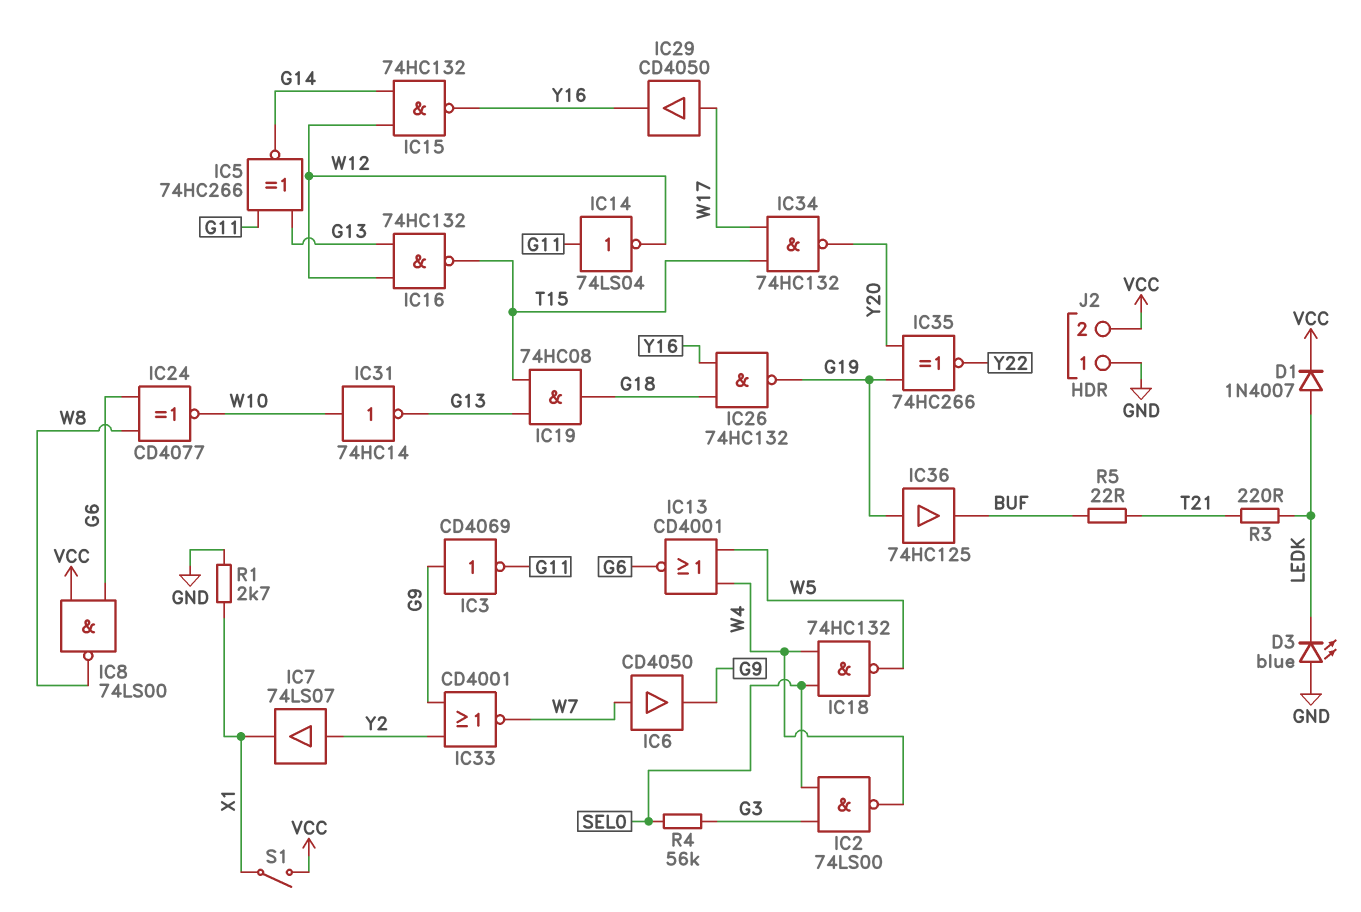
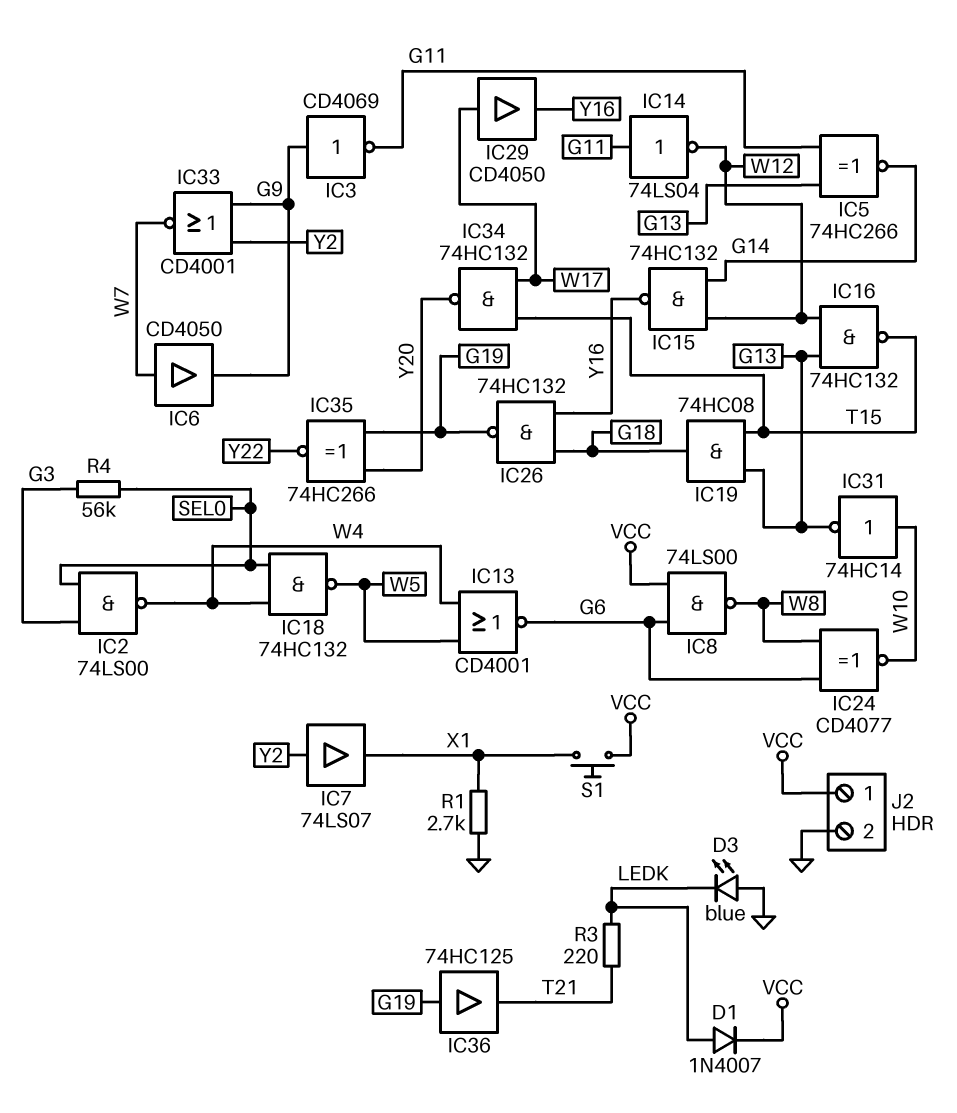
IC36: buffer 74HC125 (in G19, out BUF) -> buffer 74HC125 (in G19, out T21)
J2 pin 1: GND -> VCC
J2 pin 2: VCC -> GND
R5: 22 (BUF, T21) -> none
S1: switch (VCC, X1) -> button (VCC, X1)

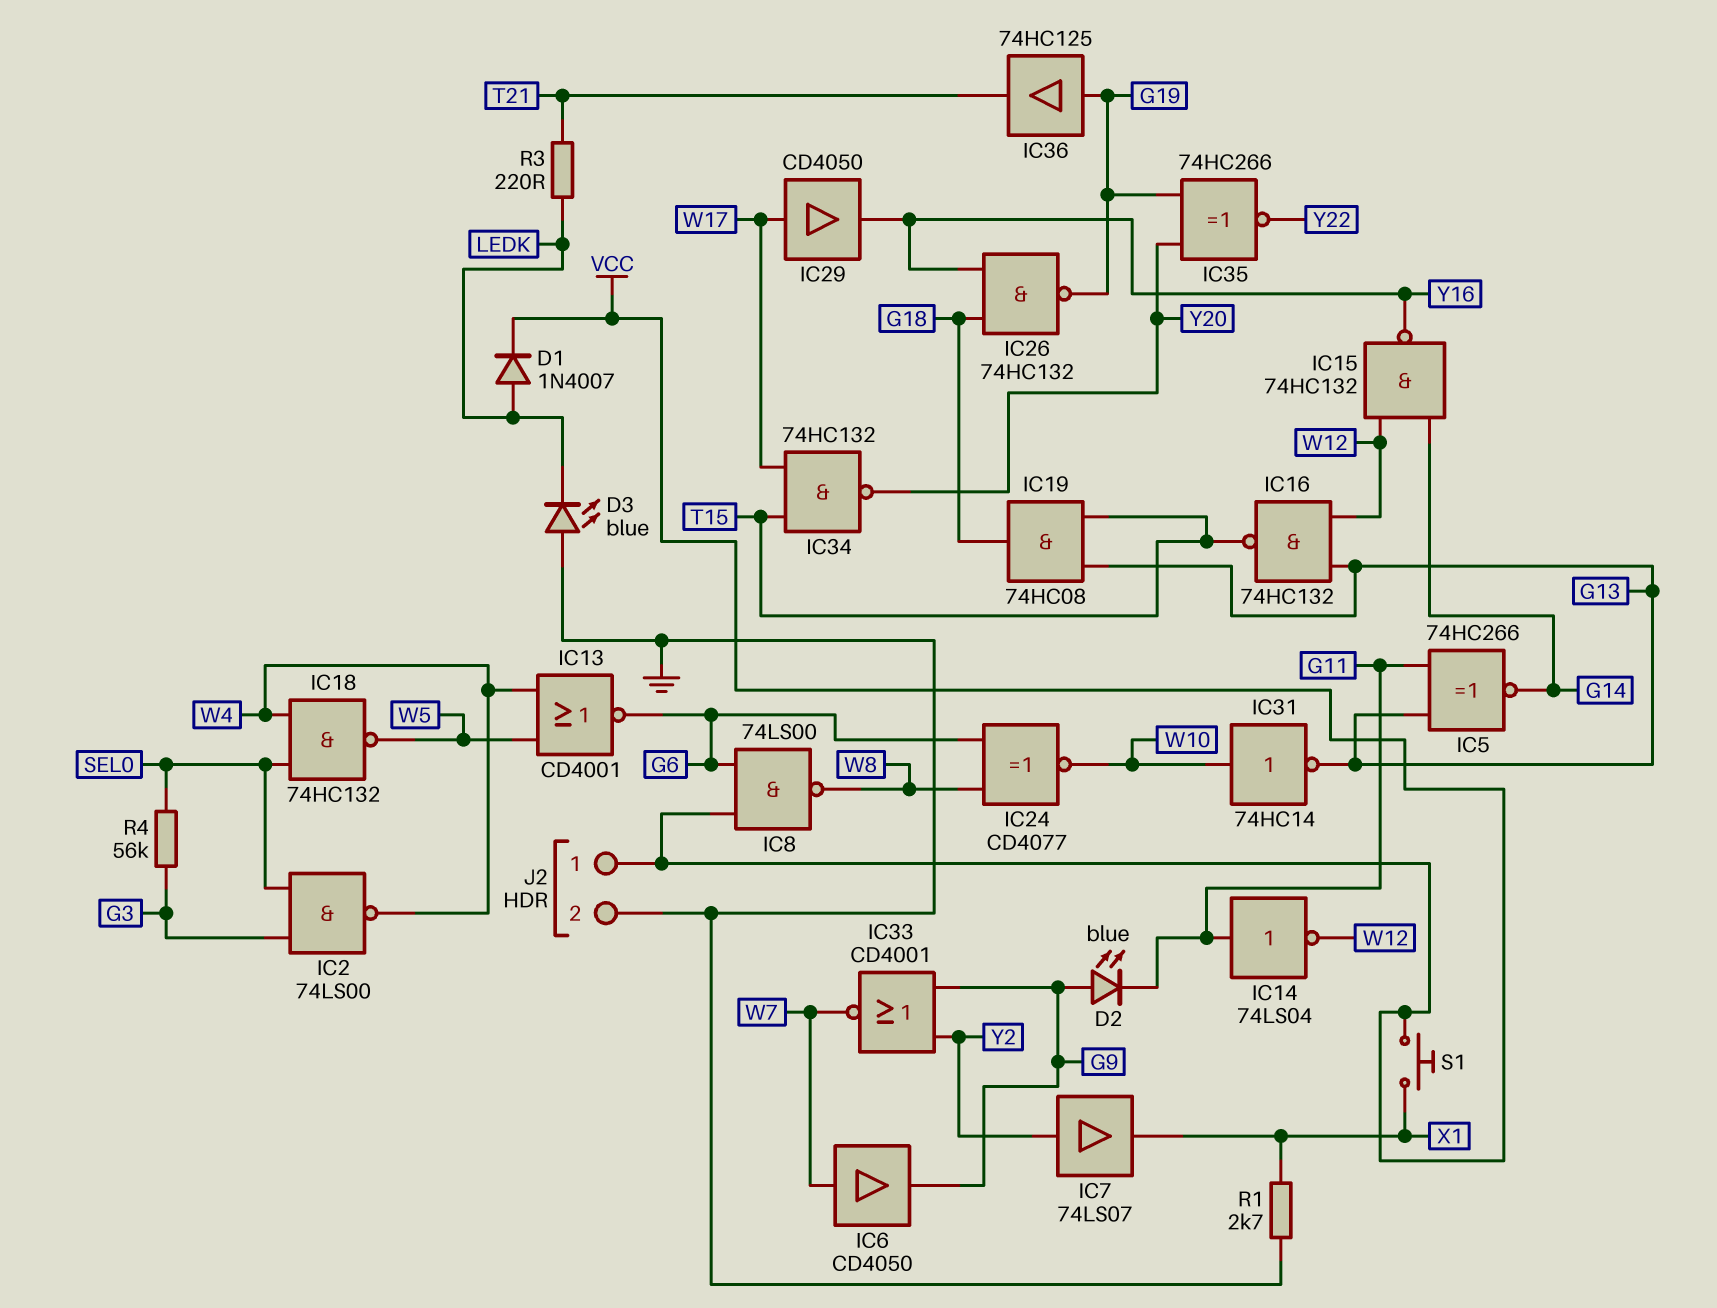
D2: none -> LED blue (A G9, K G11)
IC3: NOT CD4069 (in G9, out G11) -> none

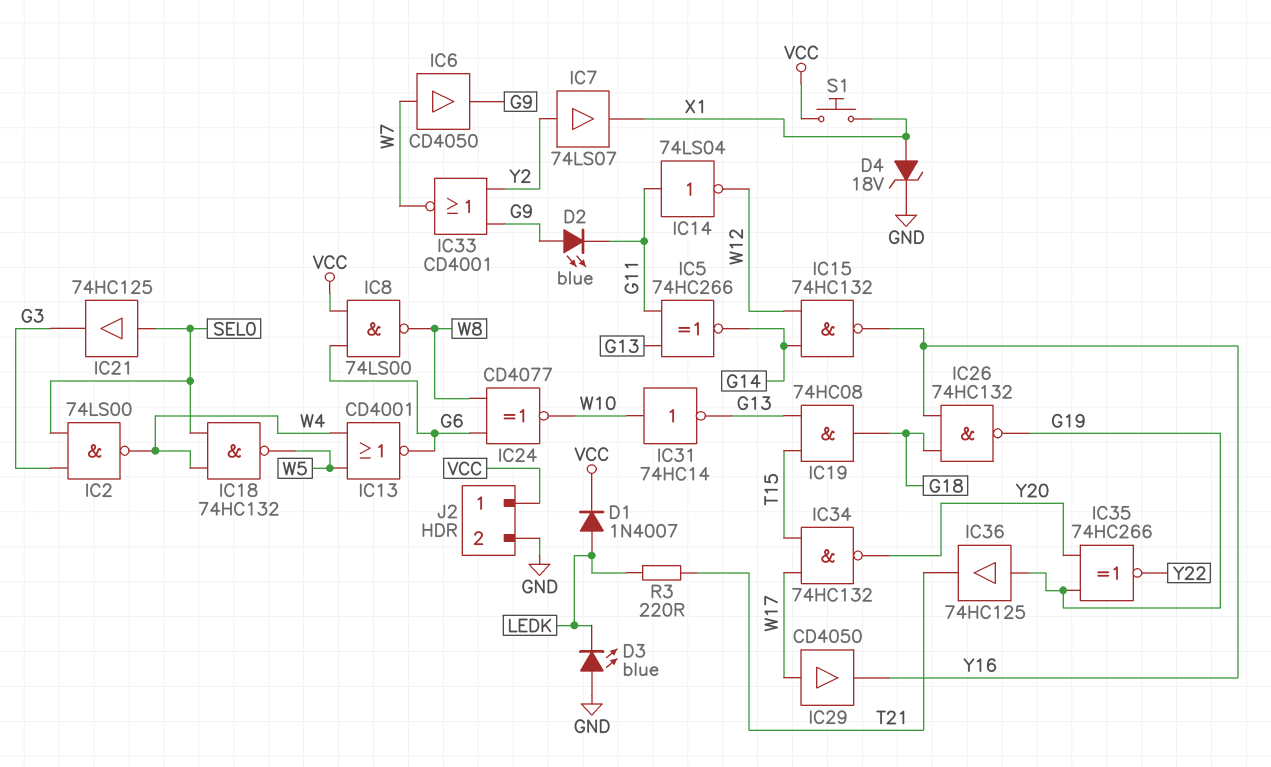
D4: none -> zener 18V (A X1, K GND)
IC16: NAND 74HC132 (in G13, in W12, out T15) -> none
IC21: none -> buffer 74HC125 (in SEL0, out G3)
R1: 2.7k (GND, X1) -> none
R4: 56k (G3, SEL0) -> none

